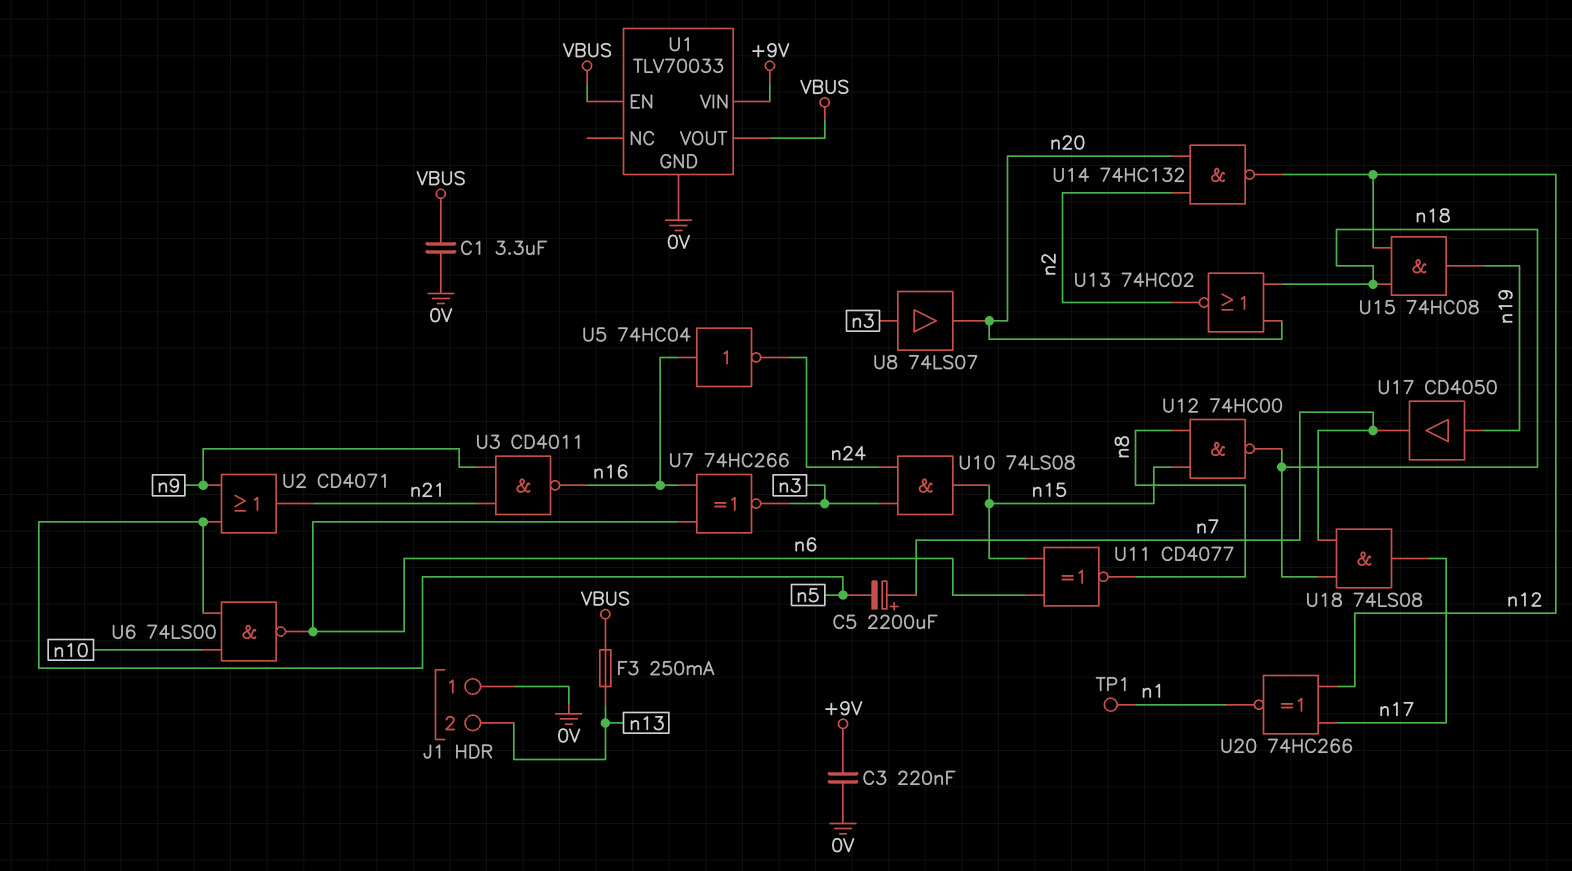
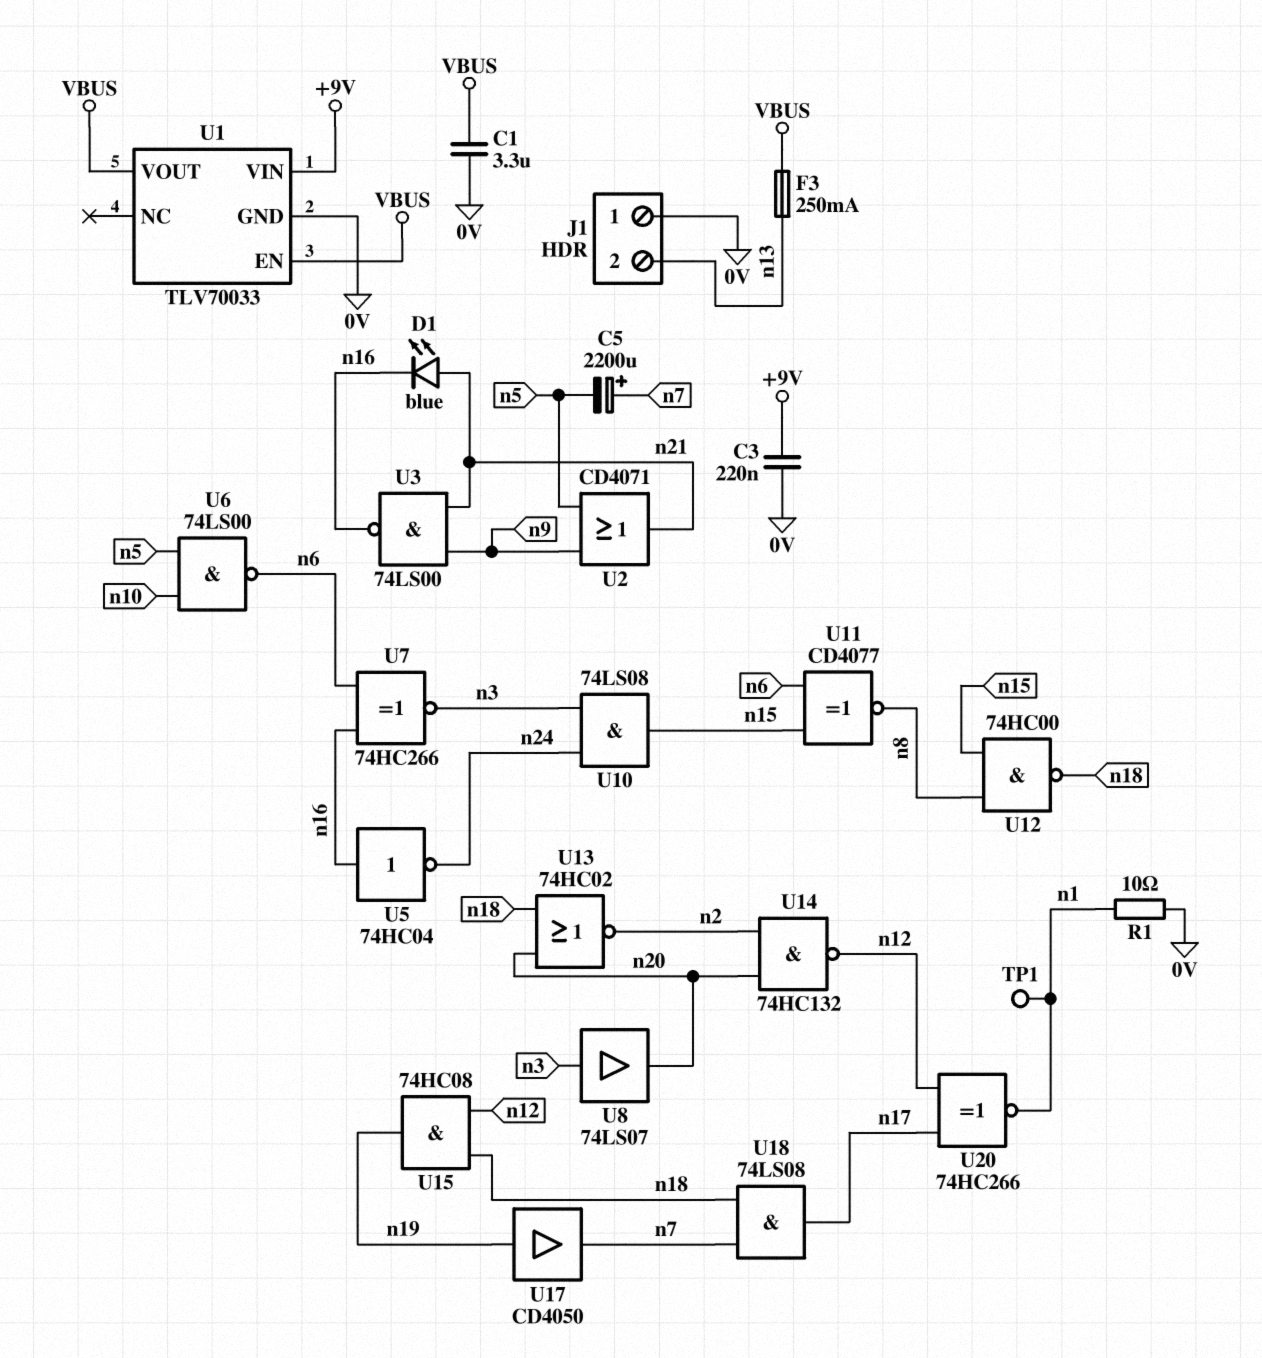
D1: none -> LED blue (A n21, K n16)
R1: none -> 10 (0V, n1)
U3: NAND CD4011 (in n9, in n21, out n16) -> NAND 74LS00 (in n9, in n21, out n16)

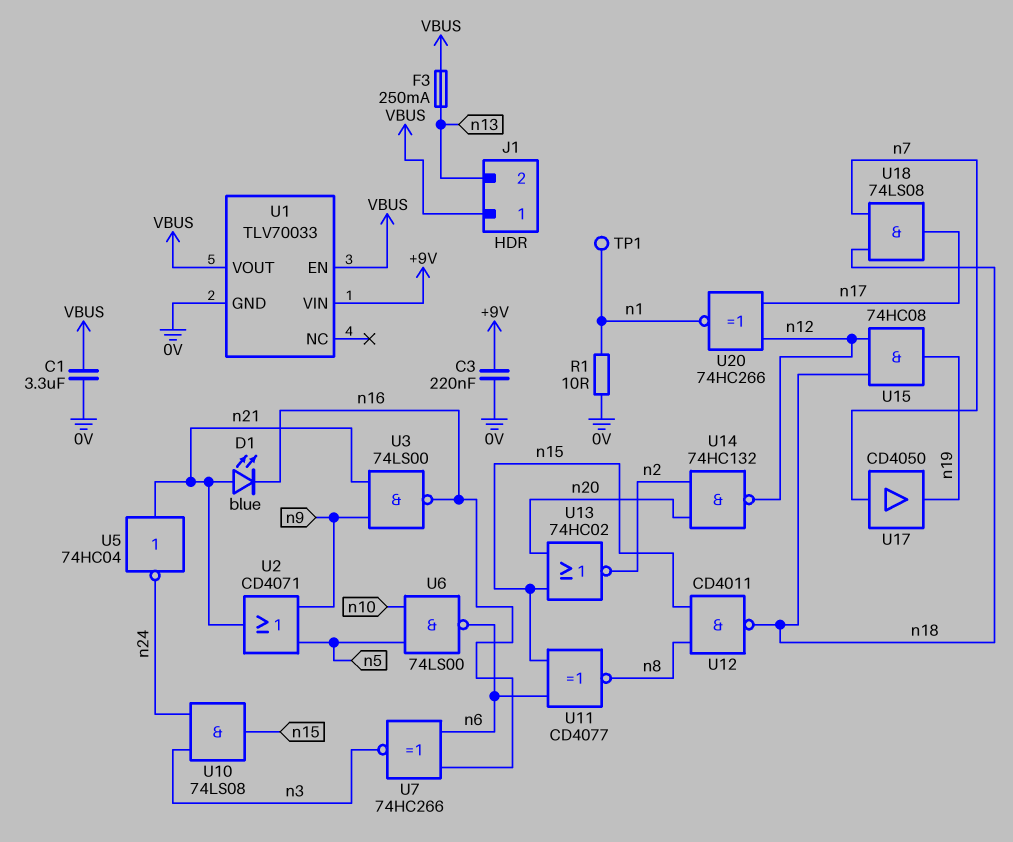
C5: 2200uF (plus n7, minus n5) -> none
J1 pin 1: 0V -> VBUS
U5: NOT 74HC04 (in n16, out n24) -> NOT 74HC04 (in n21, out n24)
U8: buffer 74LS07 (in n3, out n20) -> none
U12: NAND 74HC00 (in n8, in n15, out n18) -> NAND CD4011 (in n8, in n15, out n18)
U13: NOR 74HC02 (in n18, in n20, out n2) -> NOR 74HC02 (in n15, in n20, out n2)
U17: buffer CD4050 (in n19, out n7) -> buffer CD4050 (in n7, out n19)

